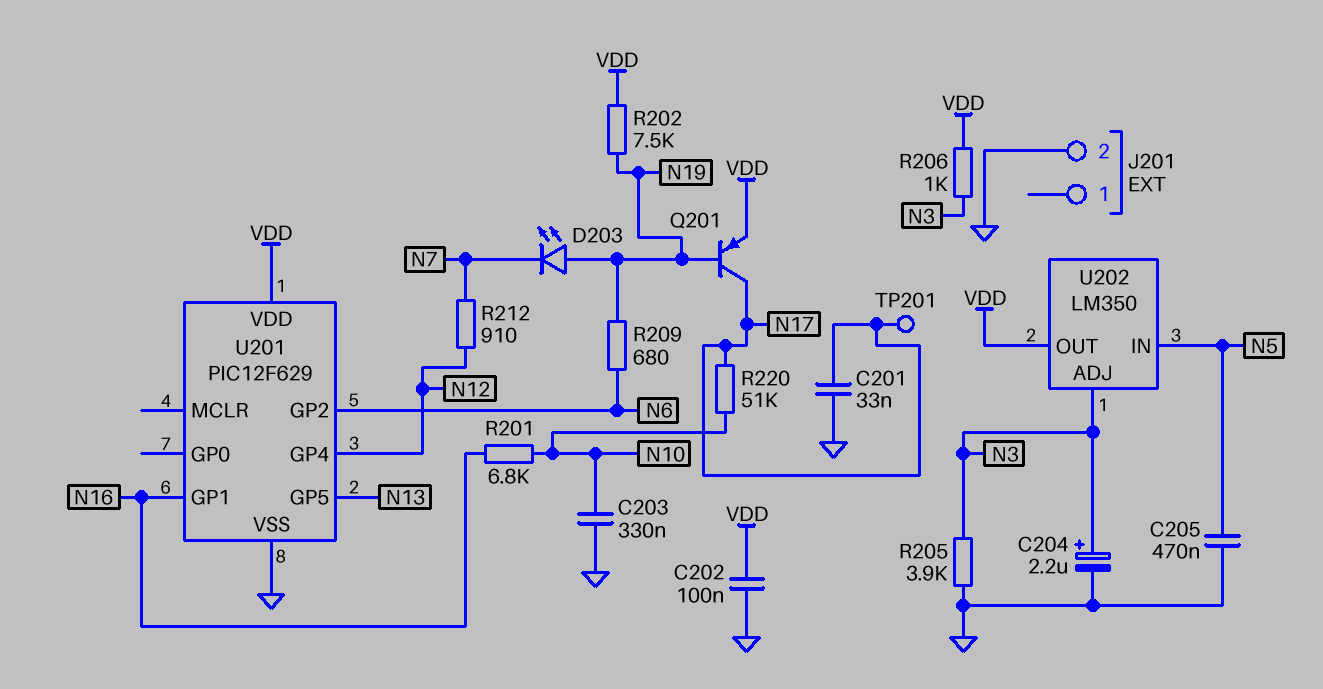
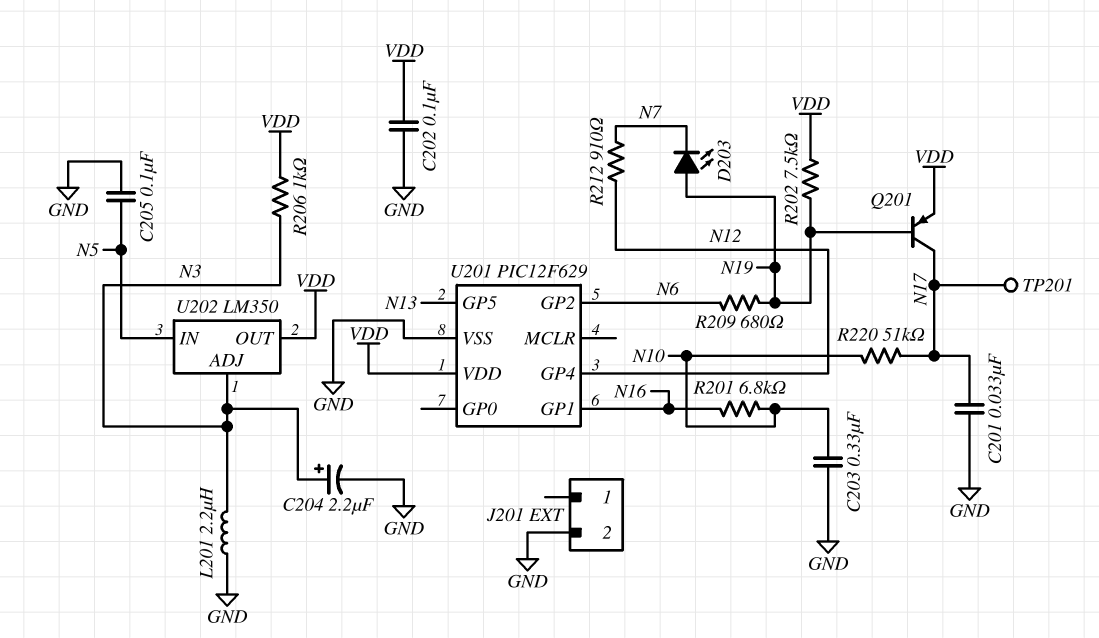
C205: 470nF (GND, N5) -> 100nF (GND, N5)
L201: none -> 2.2uH (GND, N3)
R205: 3.9k (GND, N3) -> none

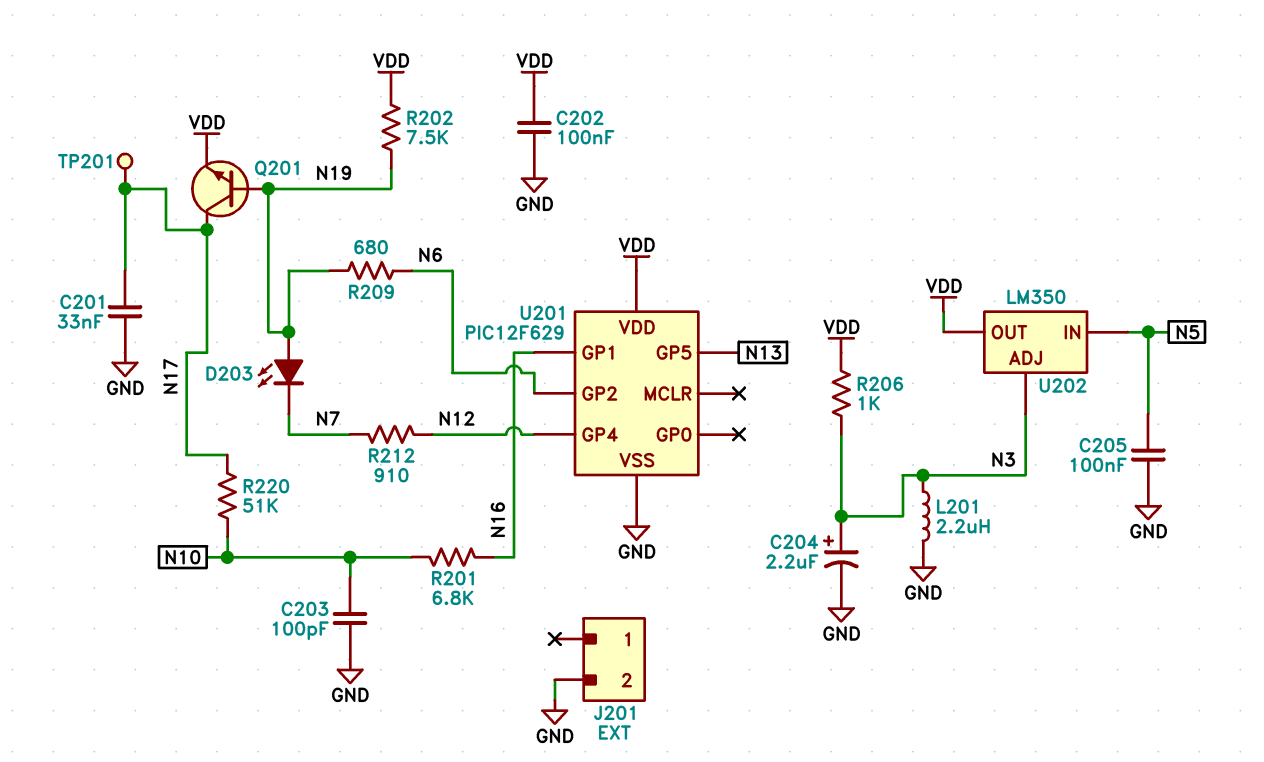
C203: 330nF (GND, N10) -> 100pF (GND, N10)
Q201: PNP (B N19, C N17, E VDD) -> NPN (B N19, C N17, E VDD)

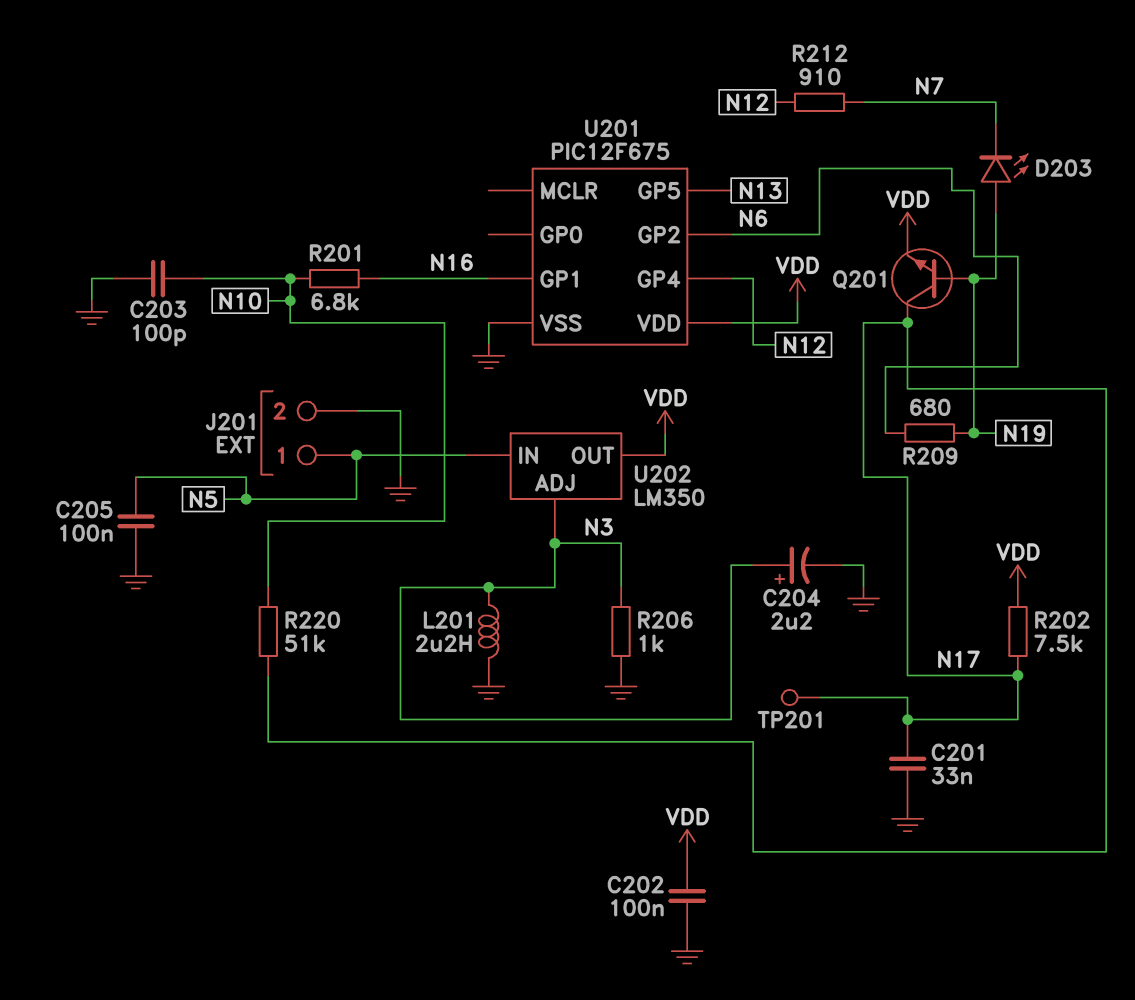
J201 pin 1: none -> N5
R202: 7.5k (N19, VDD) -> 7.5k (N17, VDD)
R206: 1k (N3, VDD) -> 1k (GND, N3)
U201: PIC12F629 -> PIC12F675

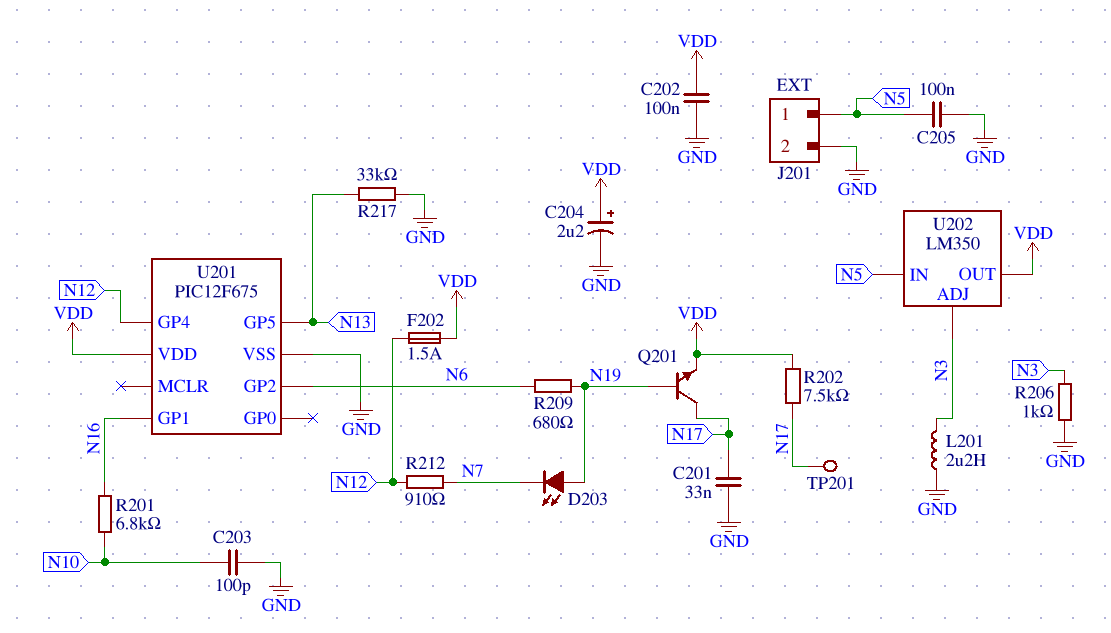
C204: 2.2uF (plus N3, minus GND) -> 2.2uF (plus VDD, minus GND)
F202: none -> 1.5A (N12, VDD)
R217: none -> 33k (GND, N13)
R220: 51k (N10, N17) -> none

